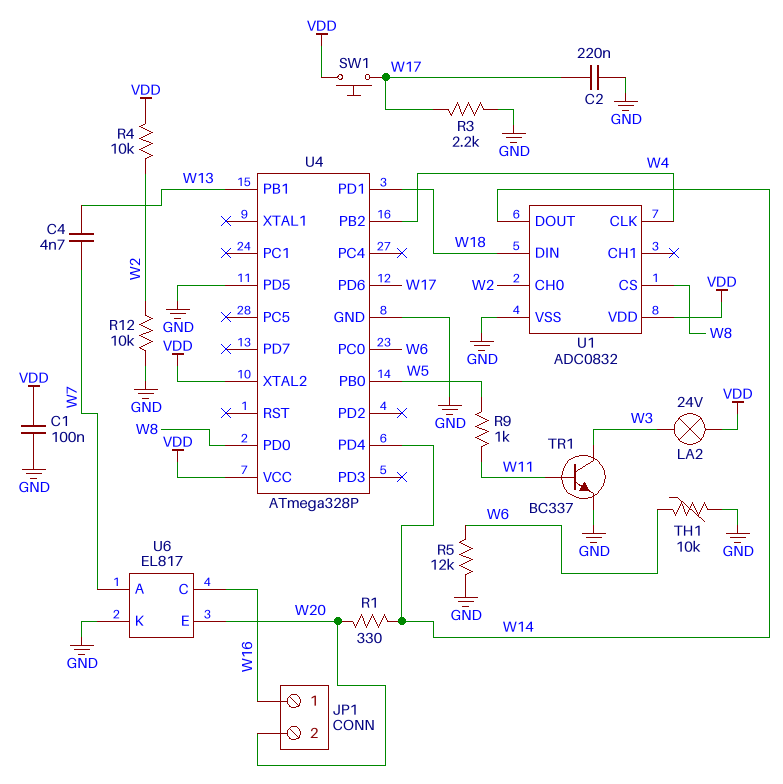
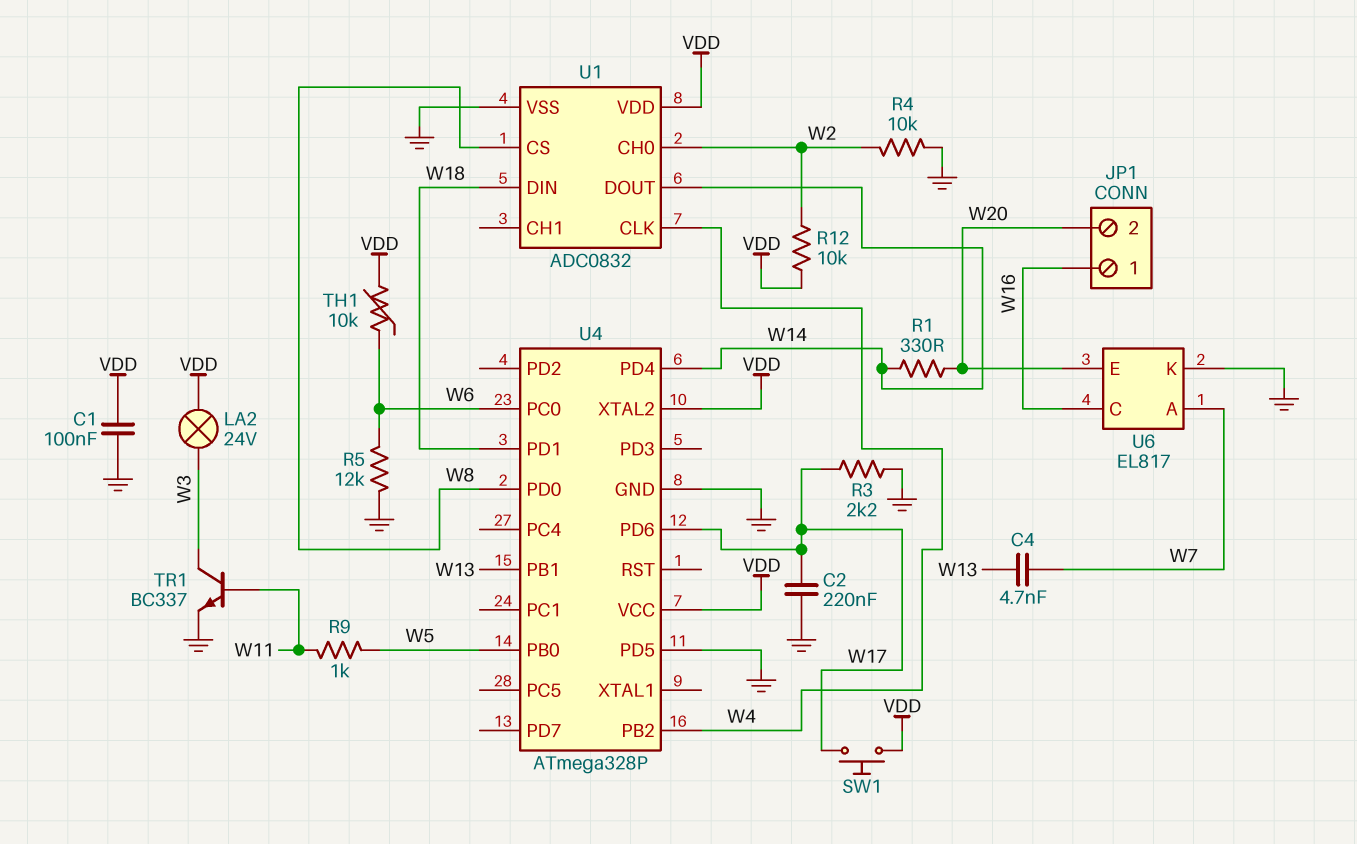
R4: 10k (VDD, W2) -> 10k (GND, W2)
R12: 10k (GND, W2) -> 10k (VDD, W2)
TH1: 10k (GND, W6) -> 10k (VDD, W6)

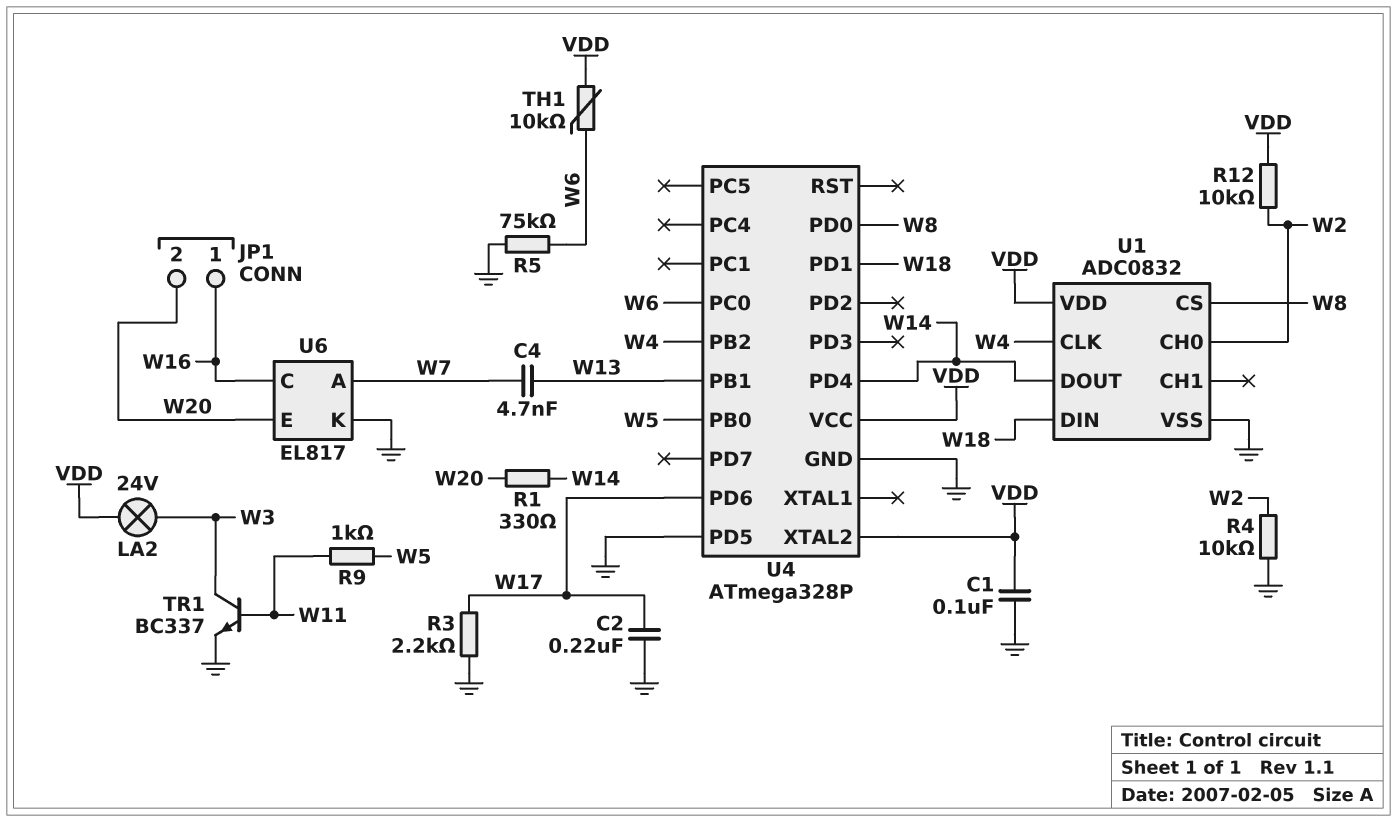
R5: 12k (GND, W6) -> 75k (GND, W6)
SW1: button (VDD, W17) -> none

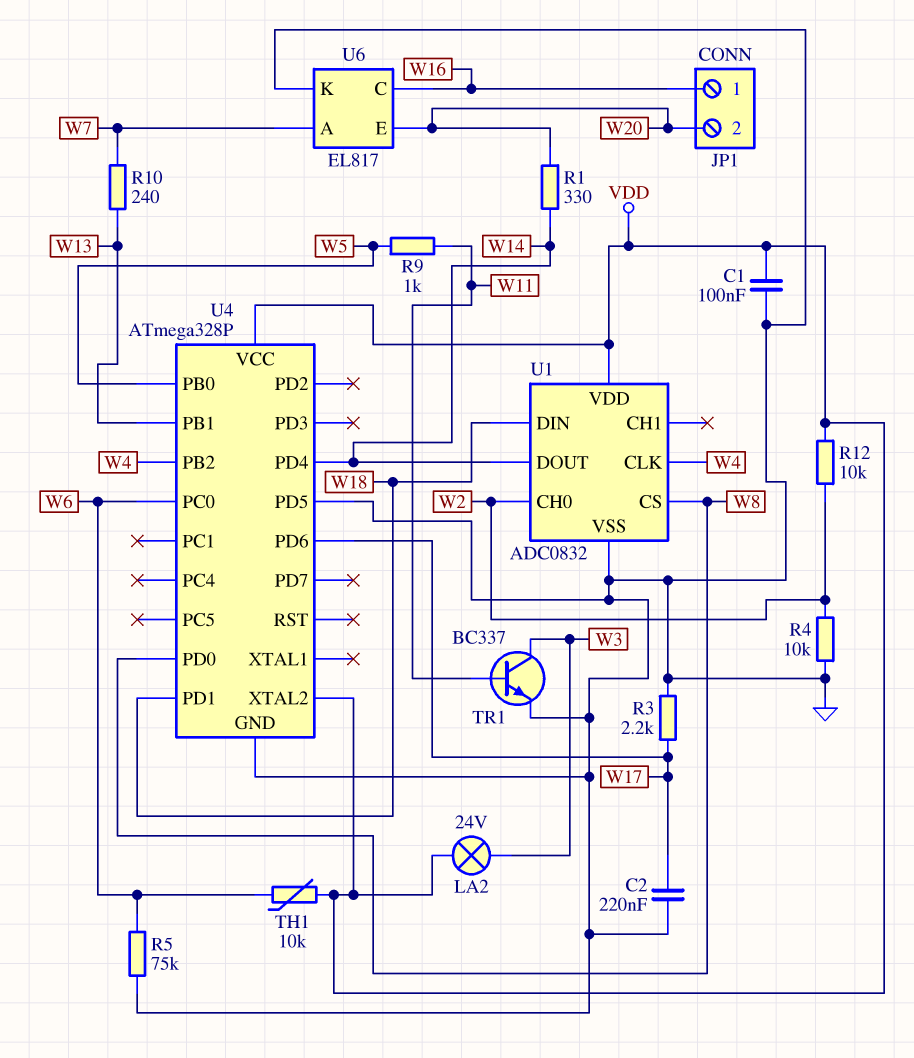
C4: 4.7nF (W7, W13) -> none
R10: none -> 240 (W7, W13)

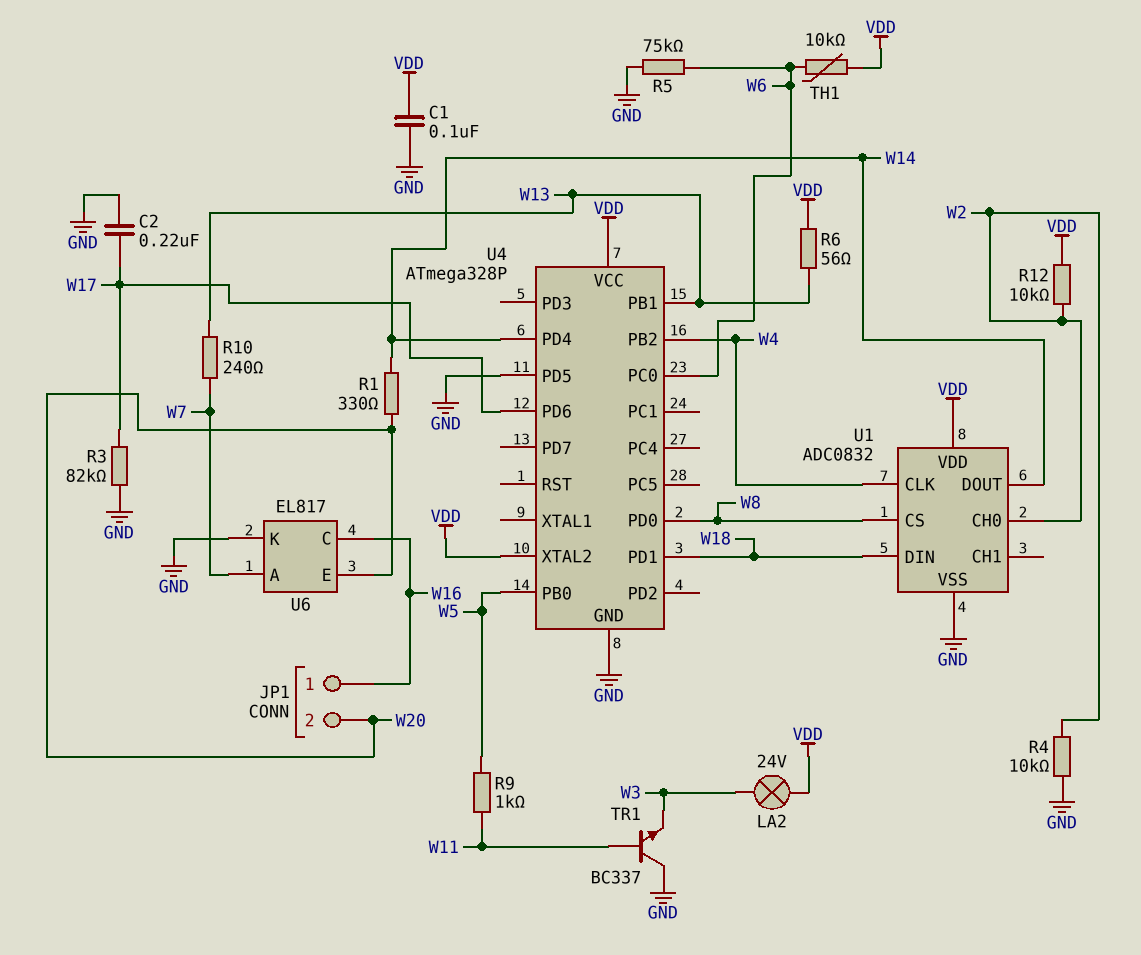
R3: 2.2k (GND, W17) -> 82k (GND, W17)
R6: none -> 56 (VDD, W13)
TR1: NPN BC337 (B W11, C W3, E GND) -> NPN BC337 (B W11, C GND, E W3)

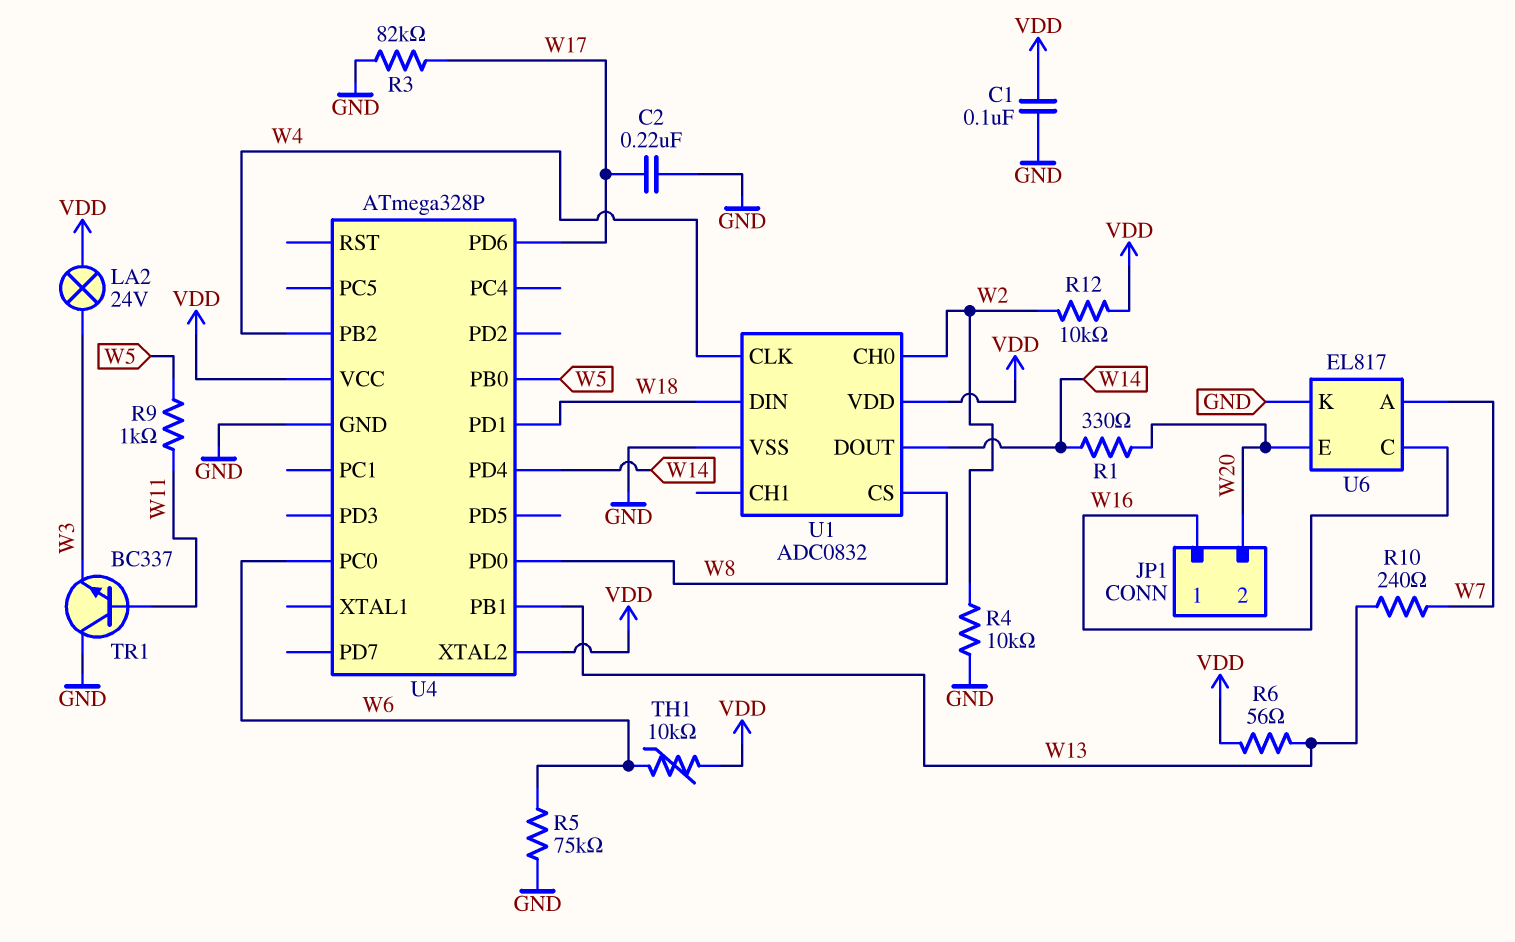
U4 pin PD5: GND -> none

